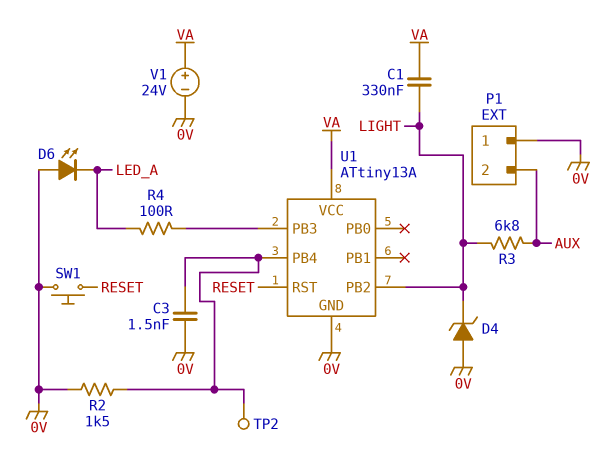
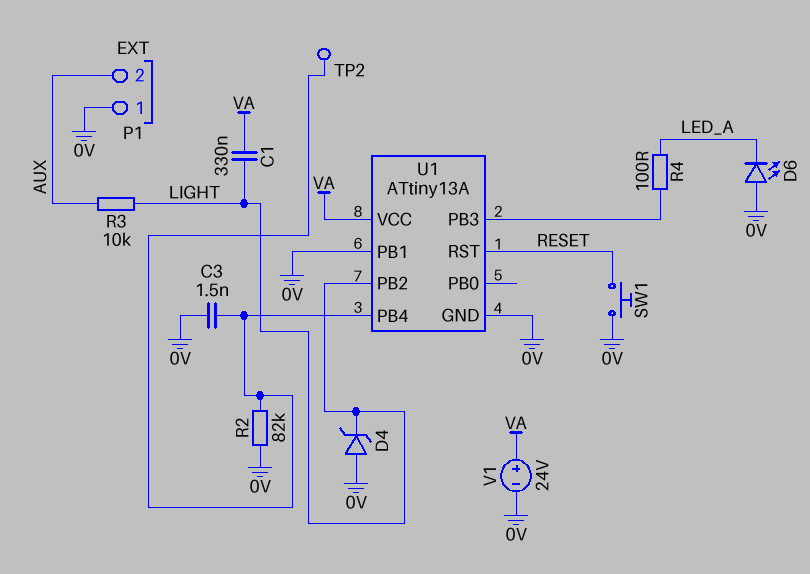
R2: 1.5k (0V, U1/PB4) -> 82k (0V, U1/PB4)
R3: 6.8k (AUX, LIGHT) -> 10k (AUX, LIGHT)
U1 pin PB1: none -> 0V

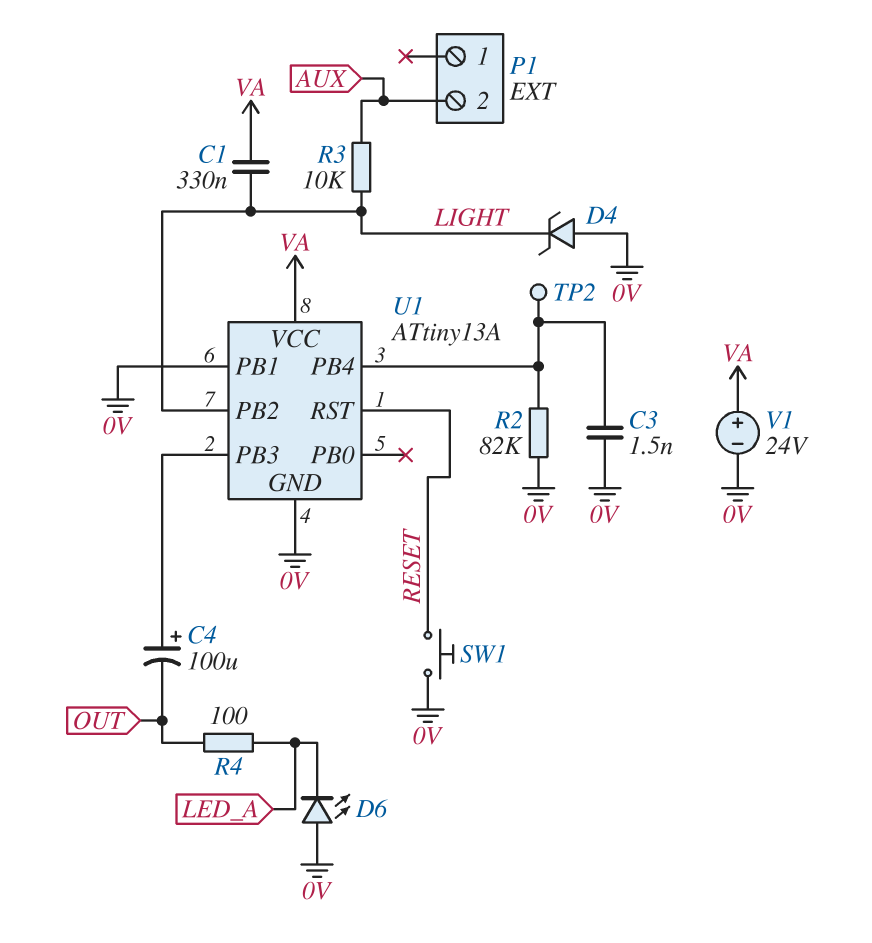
C4: none -> 100uF (plus U1/PB3, minus OUT)
P1 pin 1: 0V -> none
R4: 100 (LED_A, U1/PB3) -> 100 (LED_A, OUT)

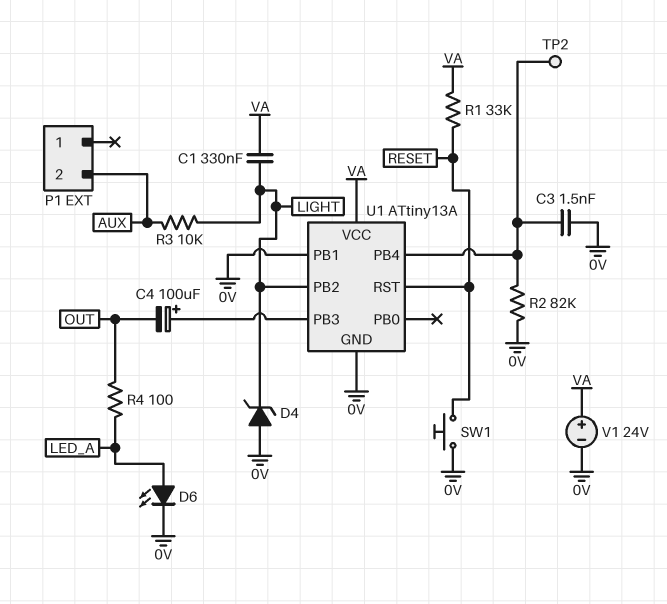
D6: LED (A 0V, K LED_A) -> LED (A LED_A, K 0V)
R1: none -> 33k (RESET, VA)

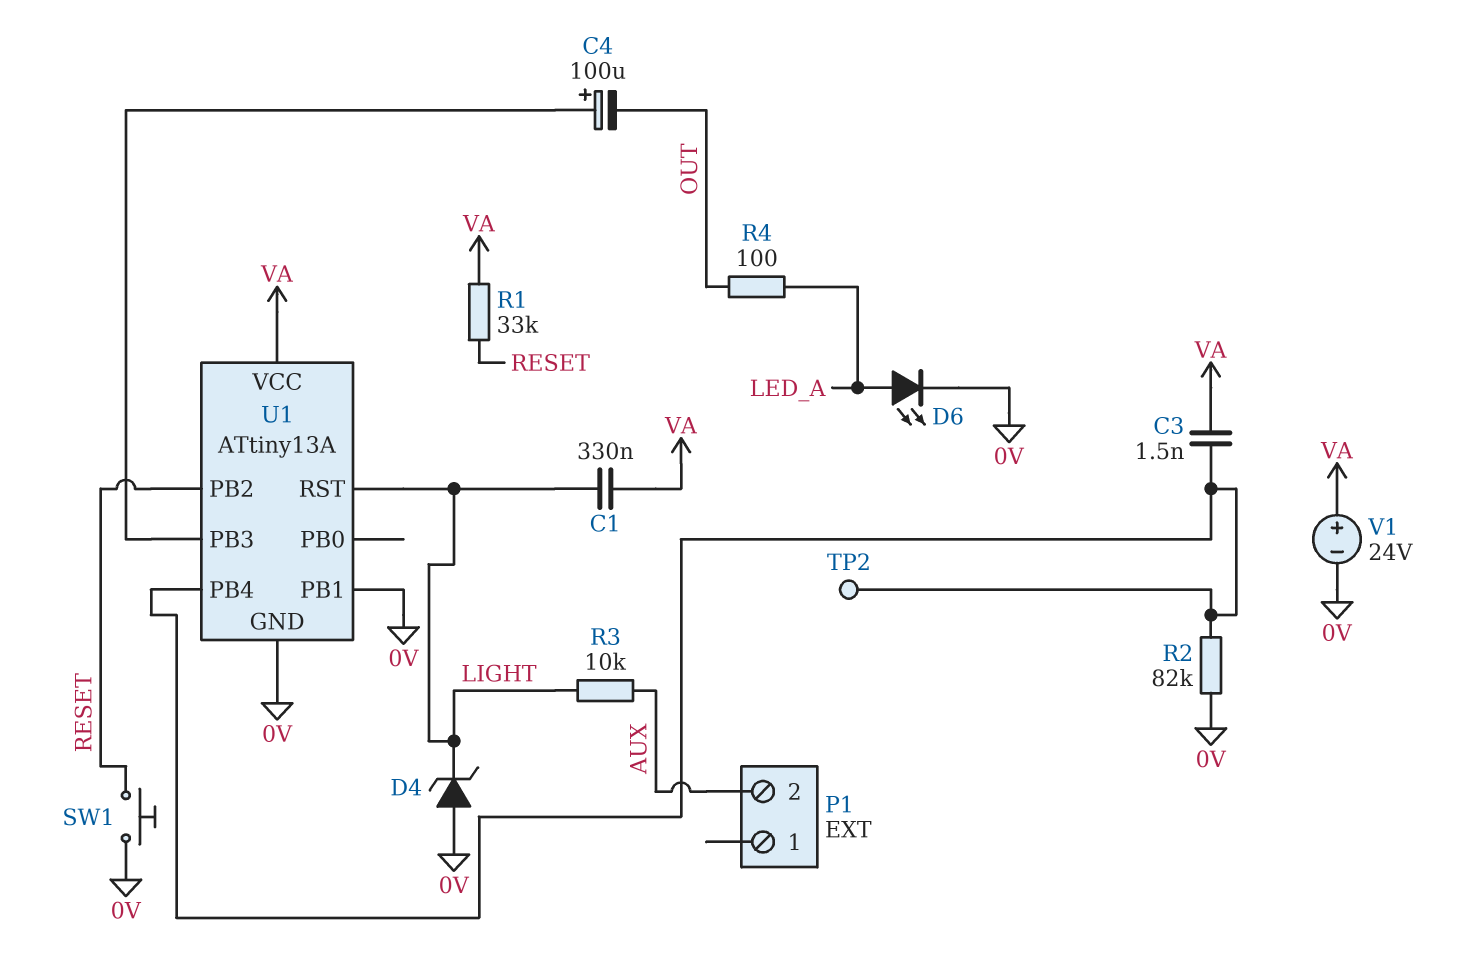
C3: 1.5nF (0V, U1/PB4) -> 1.5nF (U1/PB4, VA)
U1 pin PB2: LIGHT -> RESET
U1 pin RST: RESET -> LIGHT

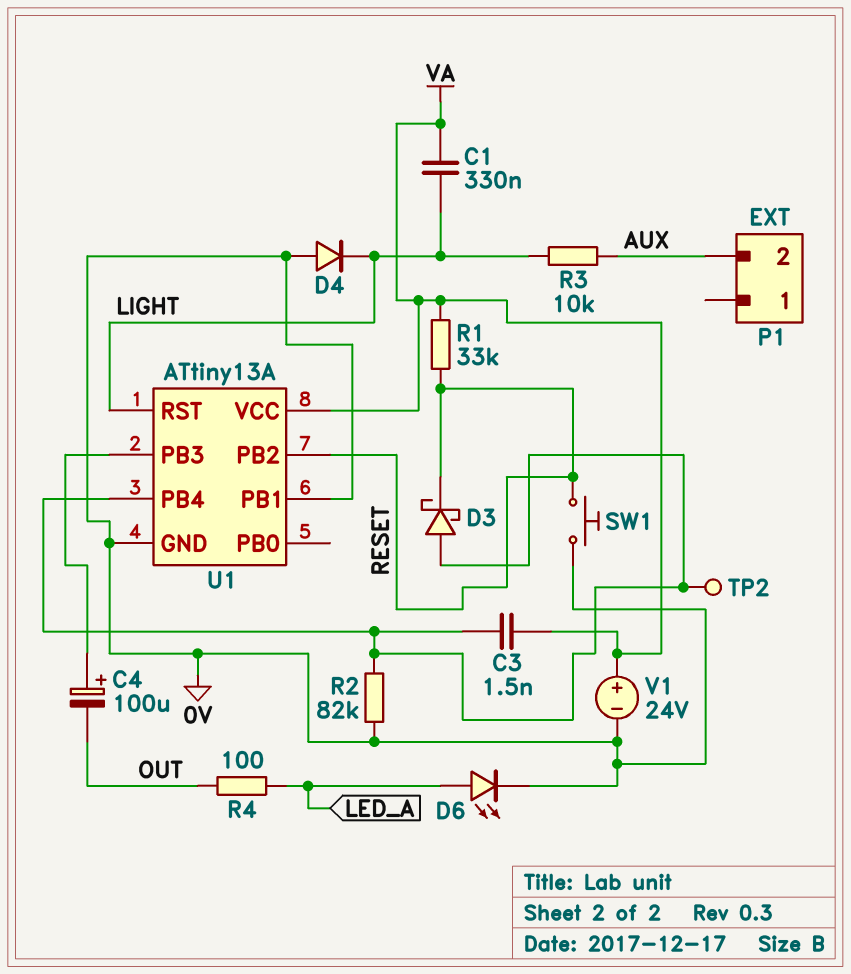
D3: none -> schottky (A U1/PB4, K RESET)
D4: zener (A 0V, K LIGHT) -> diode (A 0V, K LIGHT)

